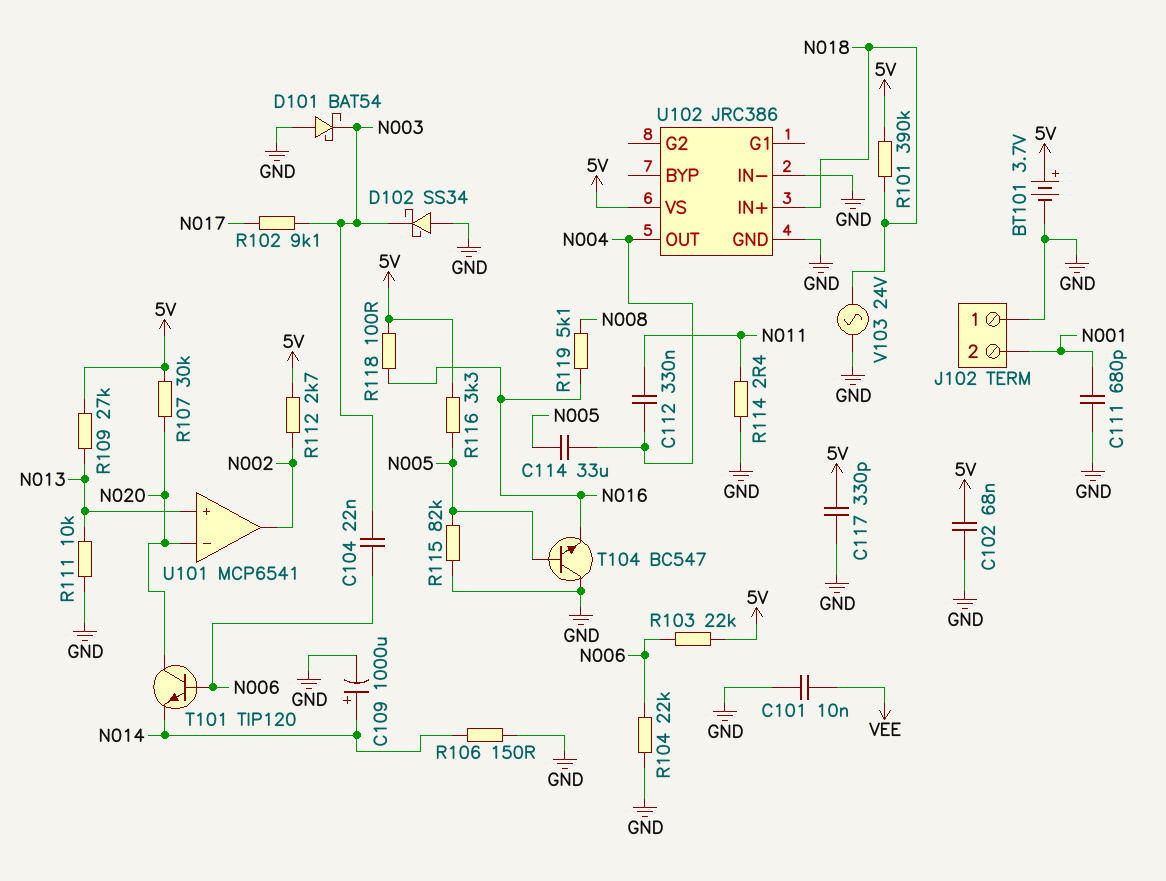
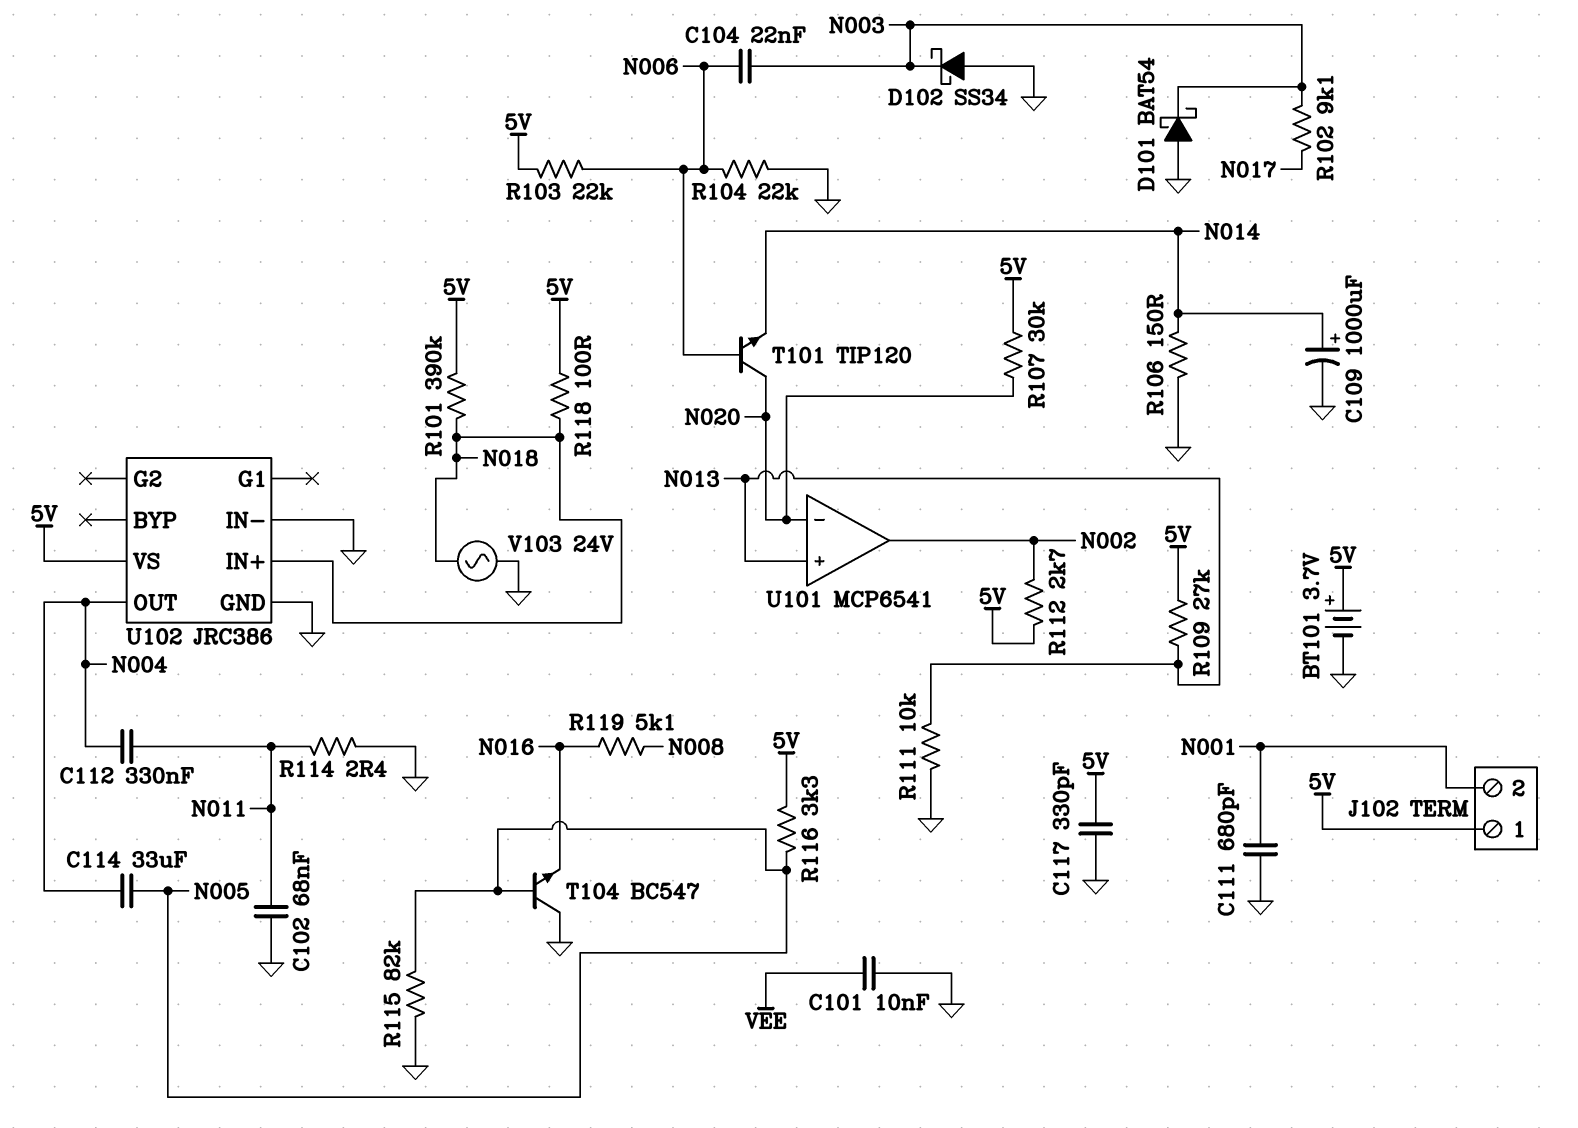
C102: 68nF (5V, GND) -> 68nF (GND, N011)
J102 pin 1: GND -> 5V
R118: 100 (5V, N016) -> 100 (5V, N018)

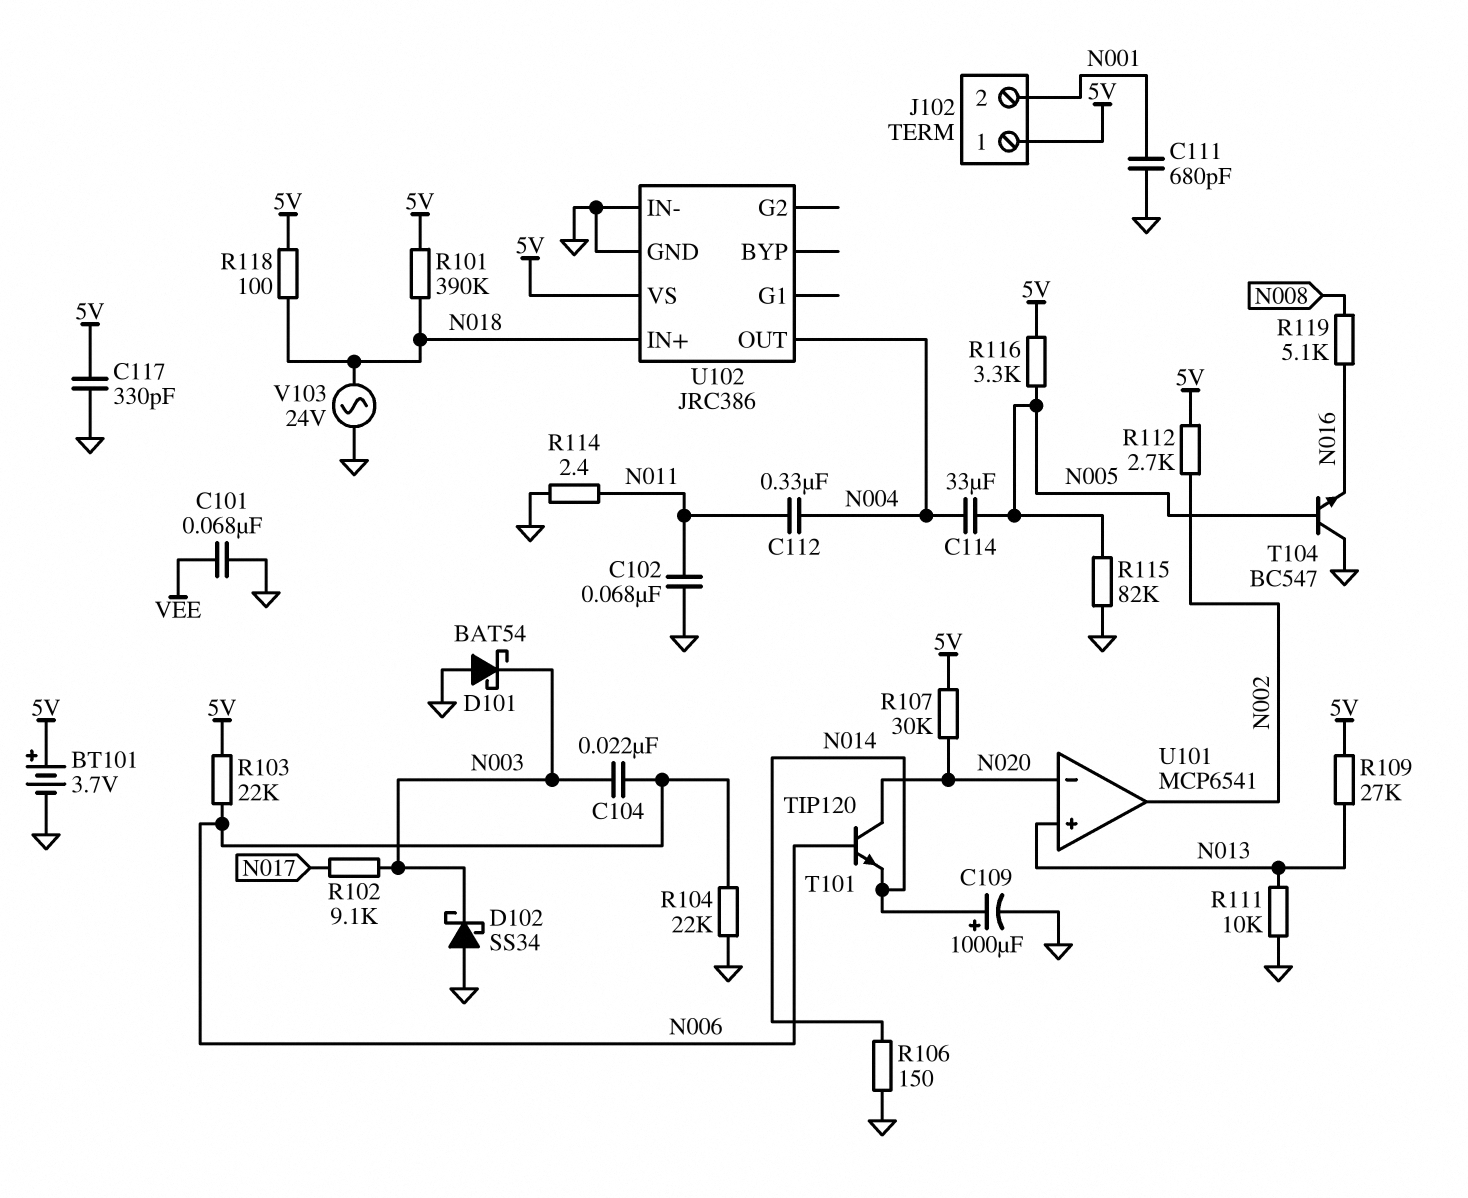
C101: 10nF (GND, VEE) -> 68nF (GND, VEE)

